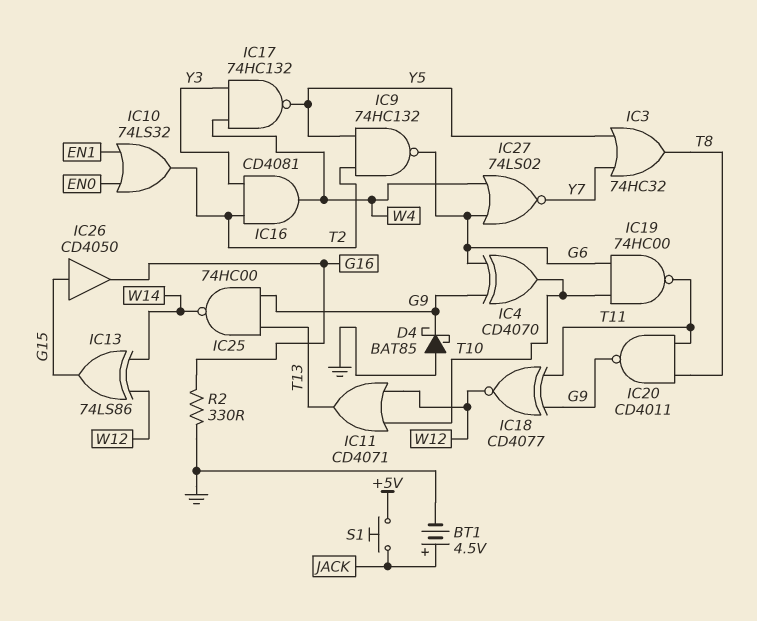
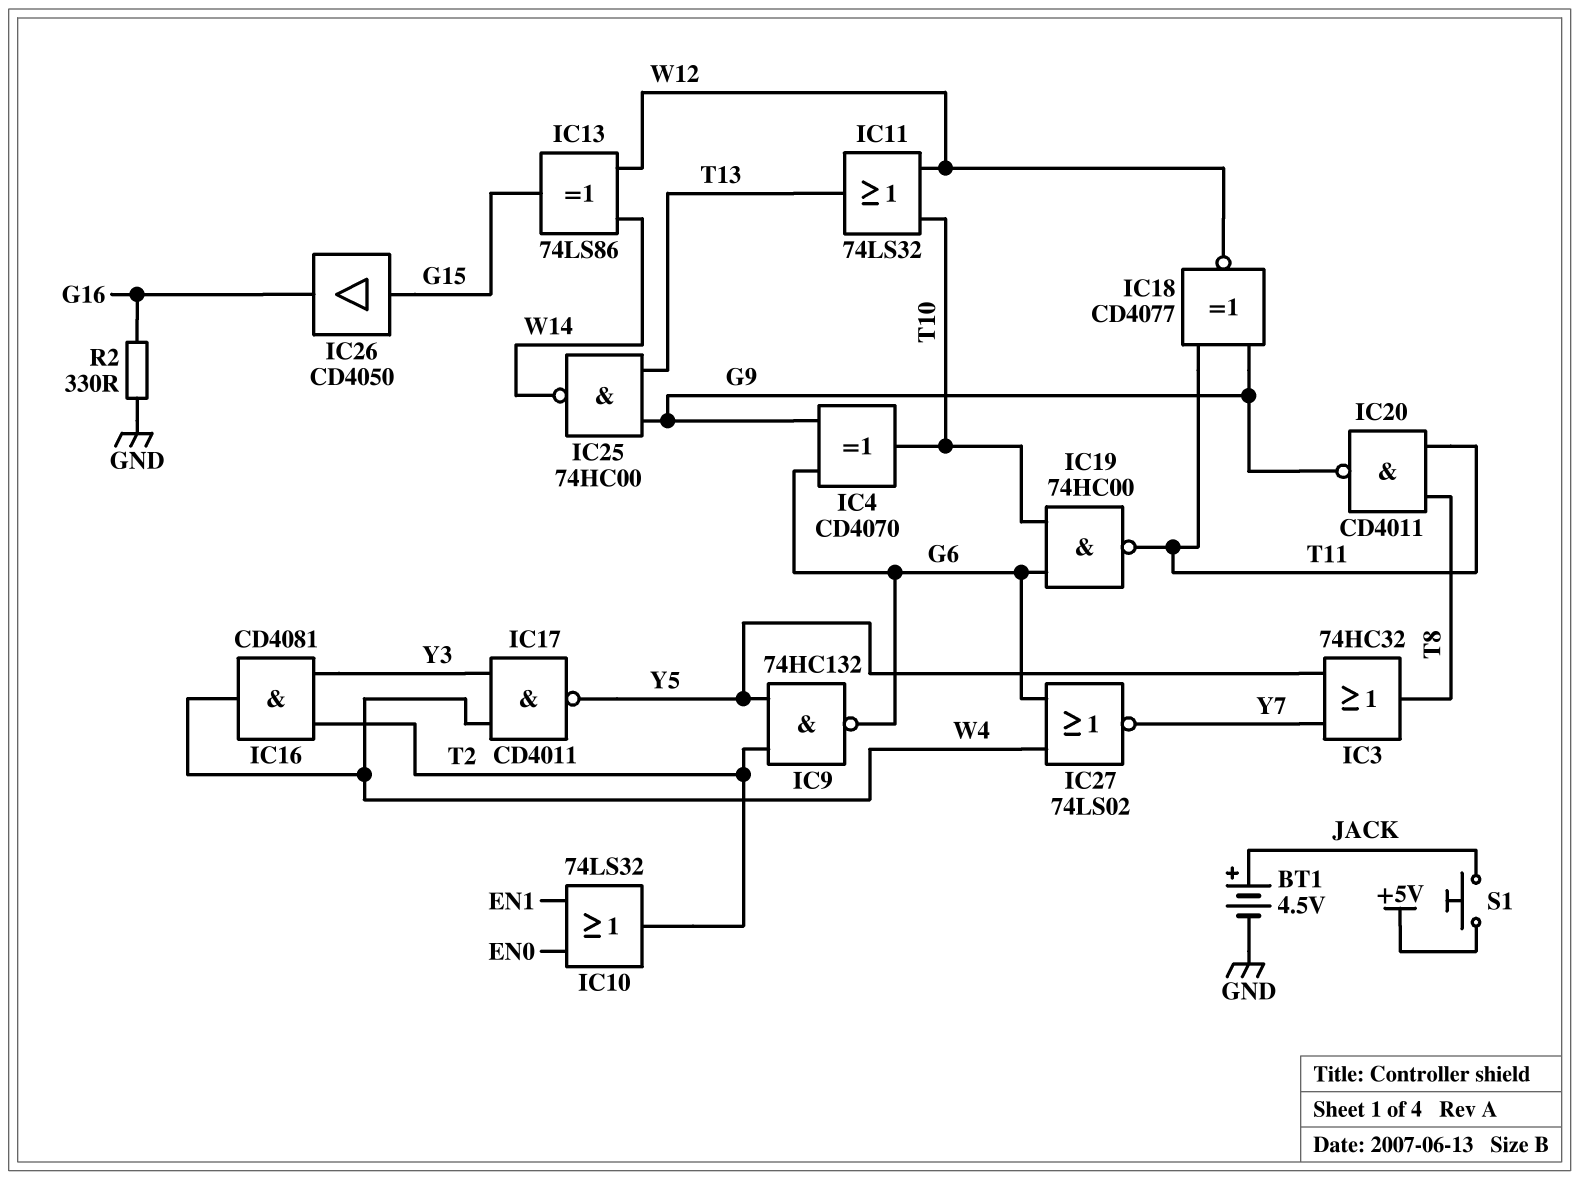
D4: schottky BAT85 (A GND, K G9) -> none
IC11: OR CD4071 (in T10, in W12, out T13) -> OR 74LS32 (in T10, in W12, out T13)
IC17: NAND 74HC132 (in W4, in Y3, out Y5) -> NAND CD4011 (in W4, in Y3, out Y5)

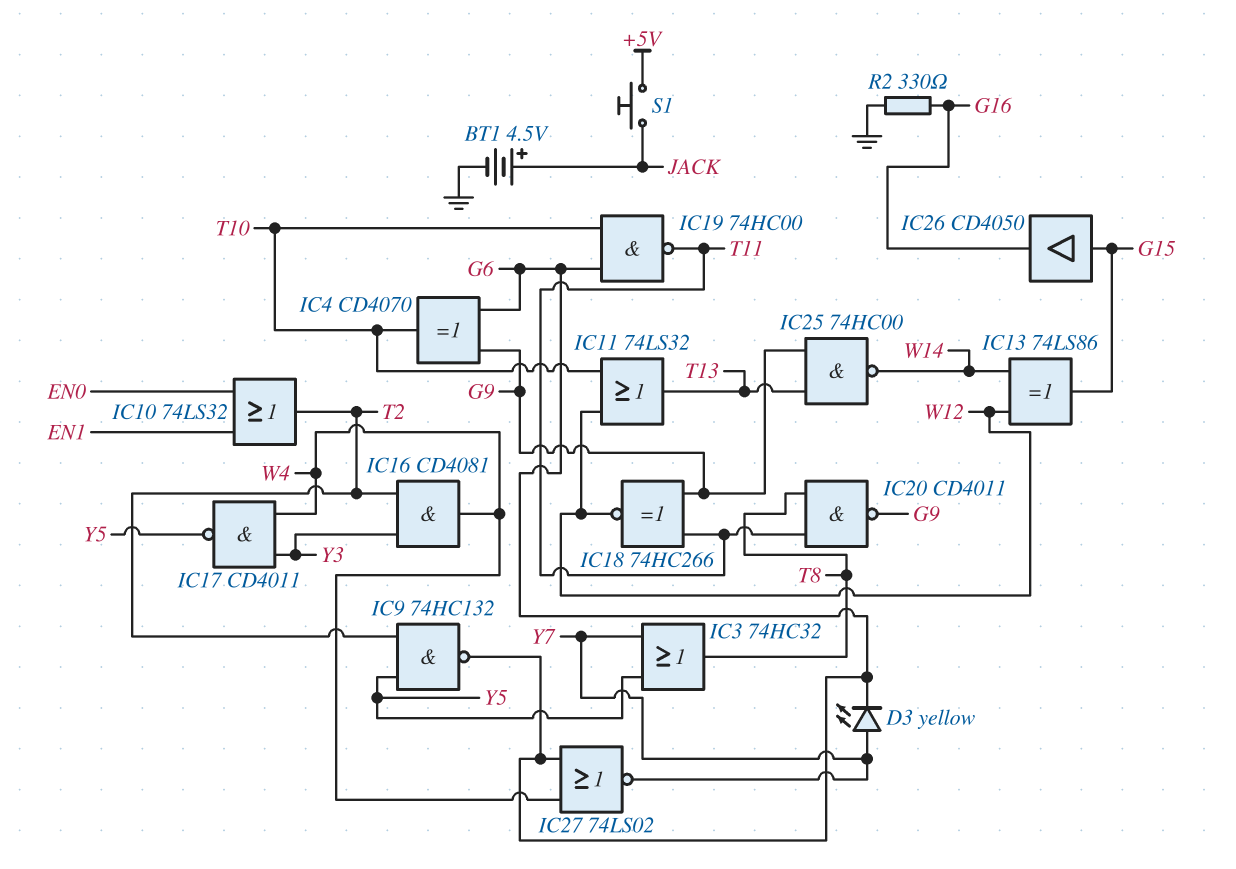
D3: none -> LED yellow (A Y7, K G6)
IC18: XNOR CD4077 (in G9, in T11, out W12) -> XNOR 74HC266 (in G9, in T11, out W12)

